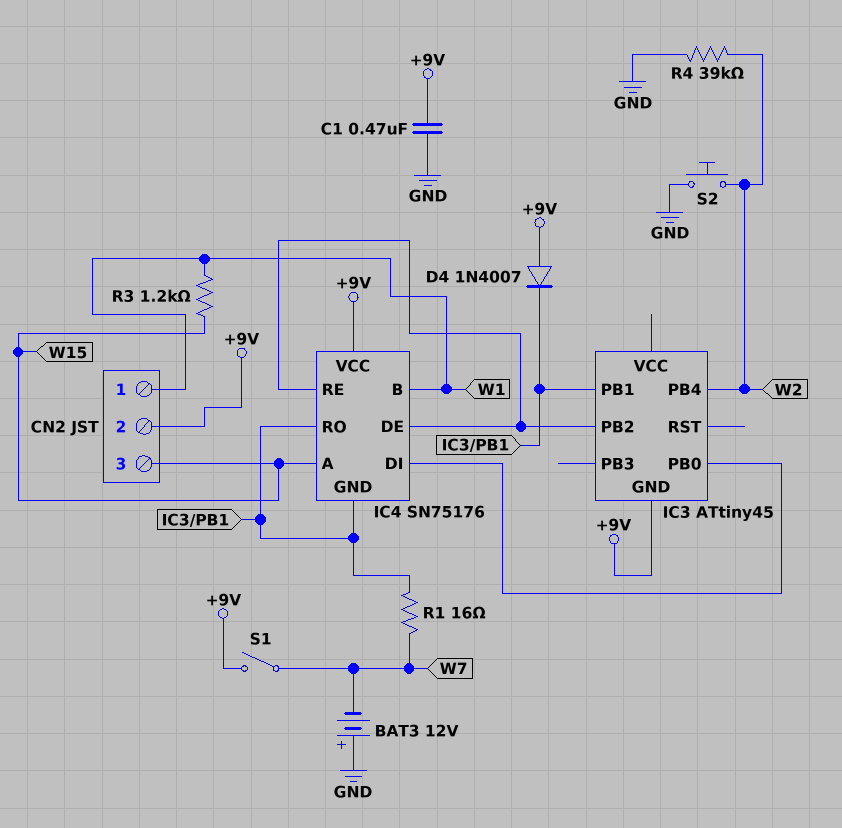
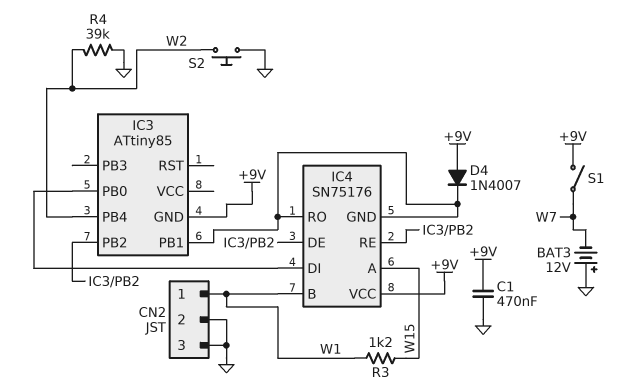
CN2 pin 2: +9V -> GND
CN2 pin 3: W15 -> GND
IC3: ATtiny45 -> ATtiny85
R1: 16 (IC3/PB1, W7) -> none

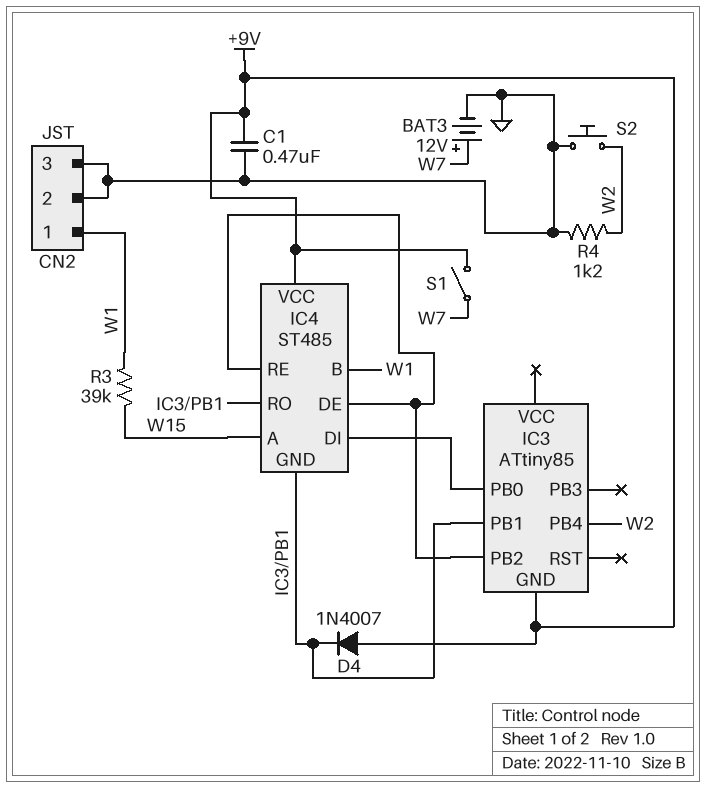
BAT3: 12V (plus GND, minus W7) -> 12V (plus W7, minus GND)
IC4: SN75176 -> ST485
R3: 1.2k (W1, W15) -> 39k (W1, W15)
R4: 39k (GND, W2) -> 1.2k (GND, W2)

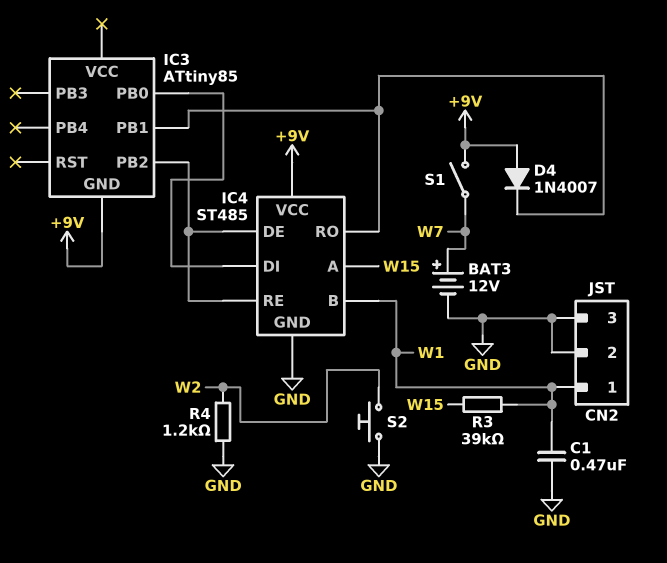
C1: 470nF (+9V, GND) -> 470nF (GND, W1)
IC3 pin PB4: W2 -> none
IC4 pin GND: IC3/PB1 -> GND

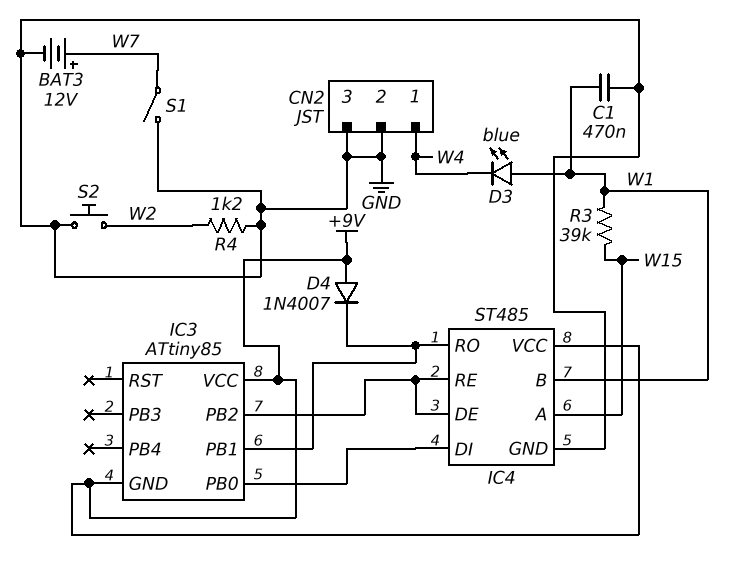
CN2 pin 1: W1 -> W4
D3: none -> LED blue (A W1, K W4)
IC3 pin VCC: none -> +9V
S1: switch (+9V, W7) -> switch (GND, W7)

